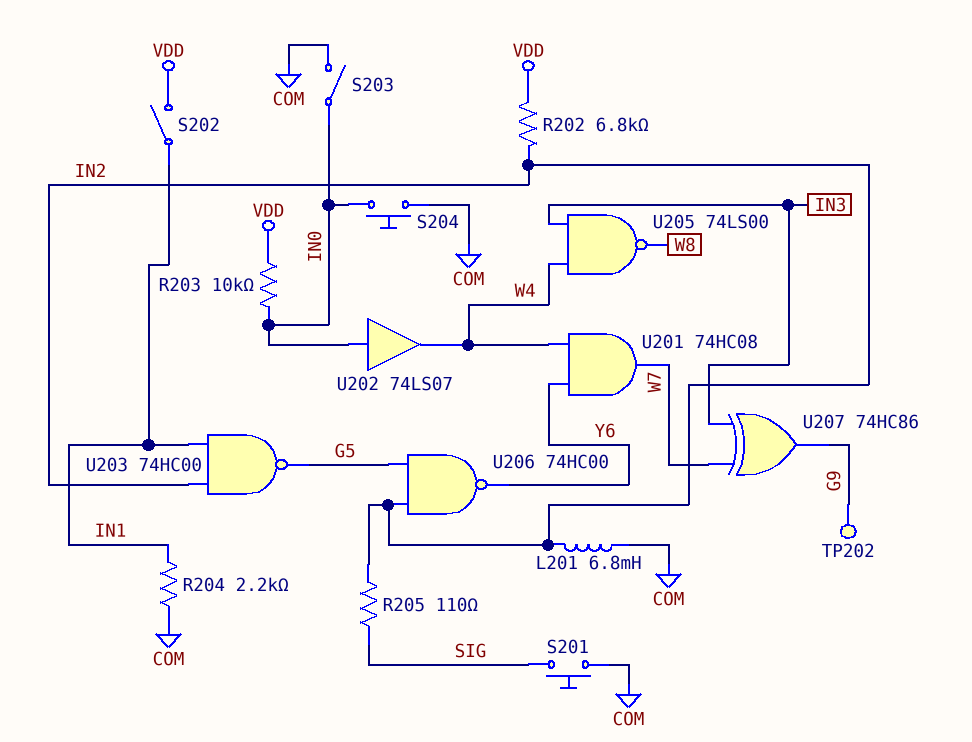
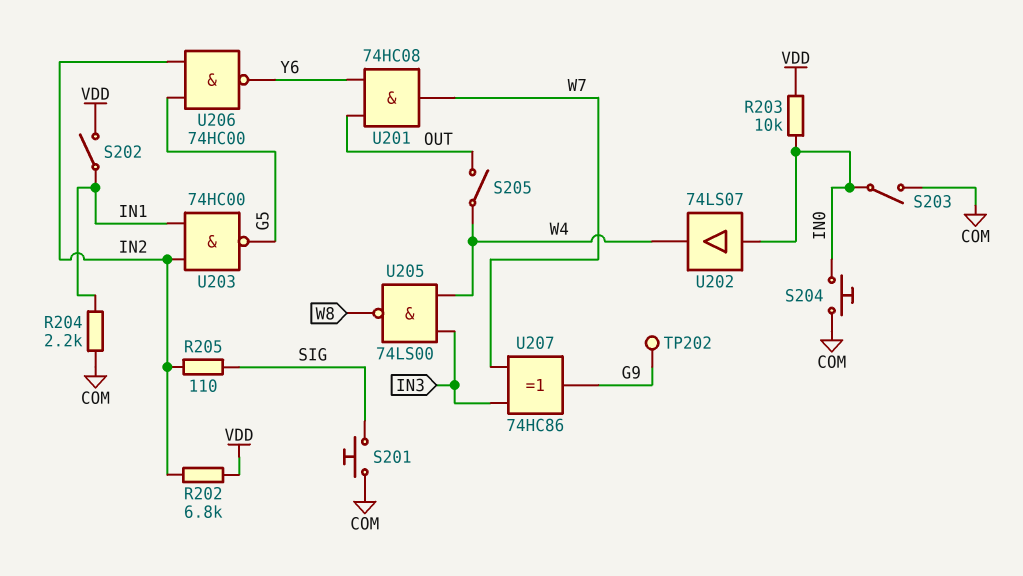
L201: 6.8mH (COM, IN2) -> none
S205: none -> switch (OUT, W4)
U201: AND 74HC08 (in W4, in Y6, out W7) -> AND 74HC08 (in OUT, in Y6, out W7)

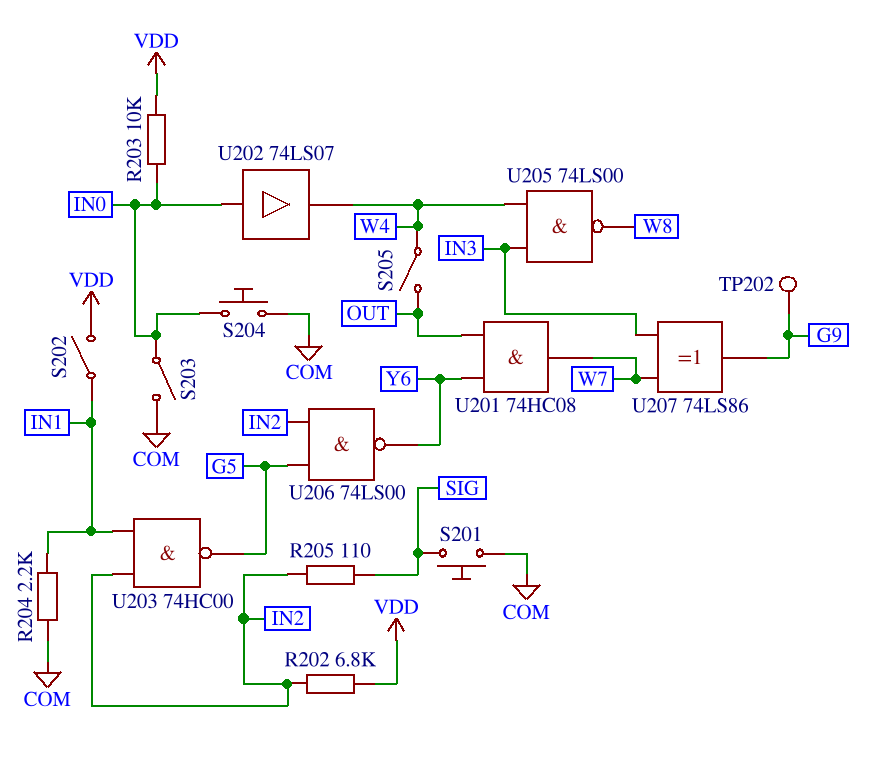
U206: NAND 74HC00 (in G5, in IN2, out Y6) -> NAND 74LS00 (in G5, in IN2, out Y6)
U207: XOR 74HC86 (in IN3, in W7, out G9) -> XOR 74LS86 (in IN3, in W7, out G9)

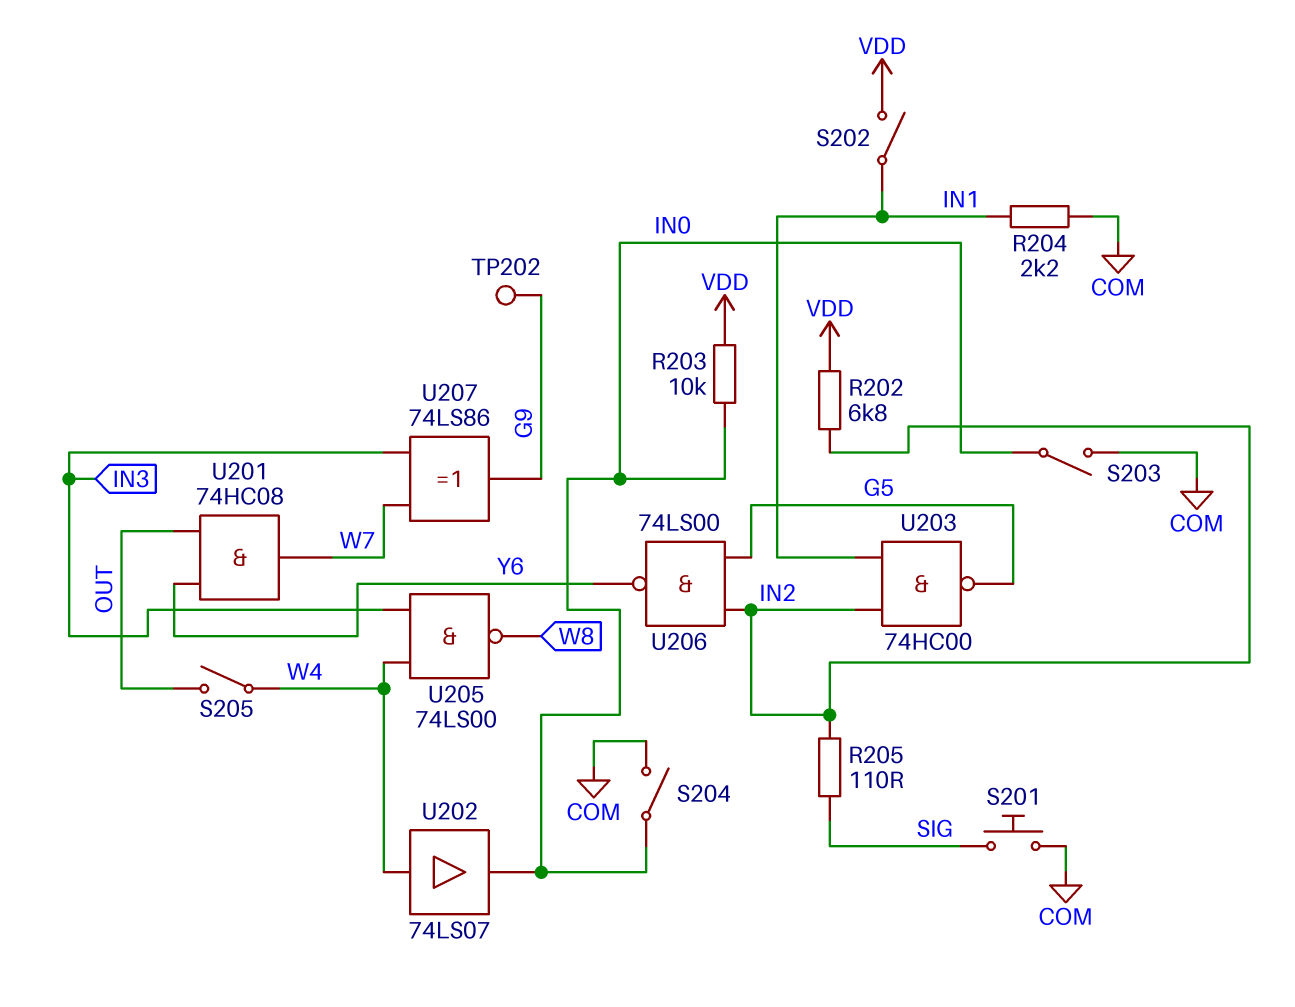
S204: button (COM, IN0) -> switch (COM, IN0)
U202: buffer 74LS07 (in IN0, out W4) -> buffer 74LS07 (in W4, out IN0)

